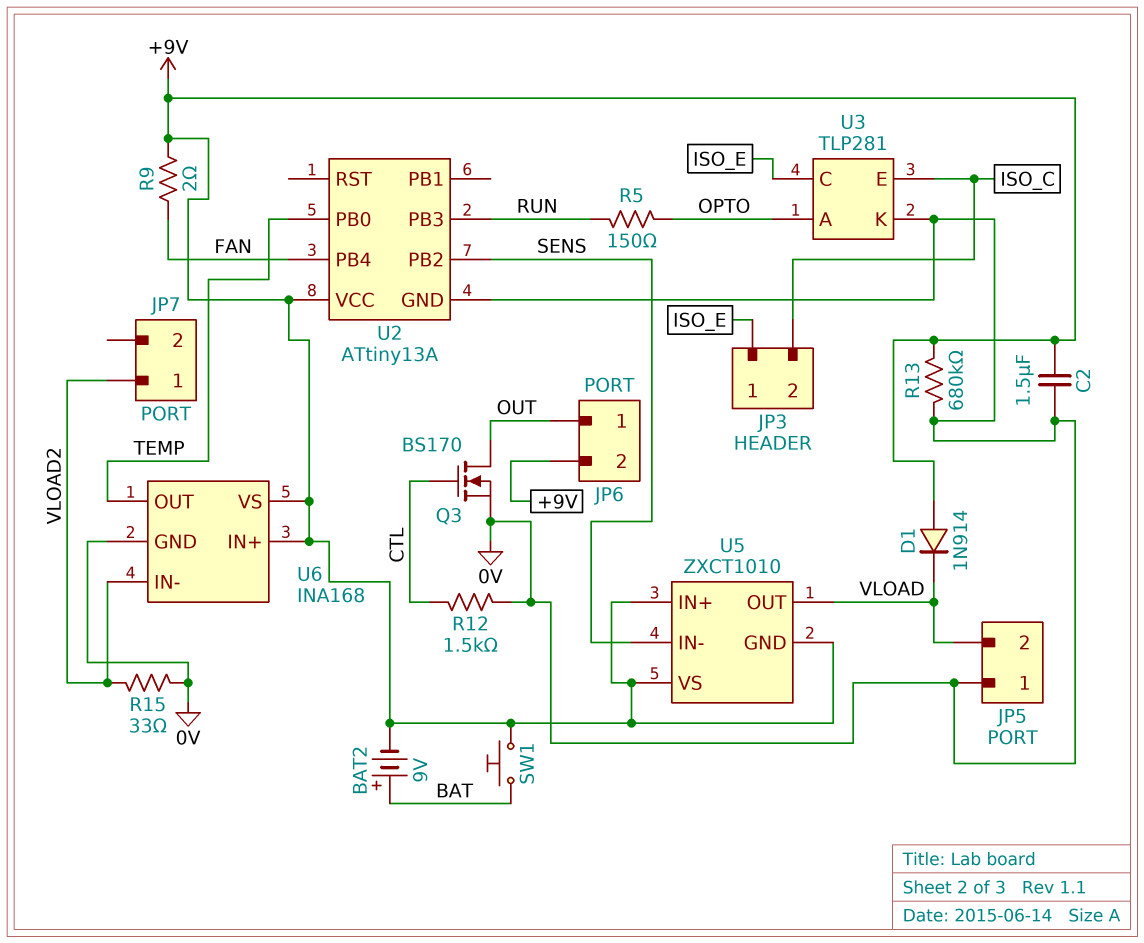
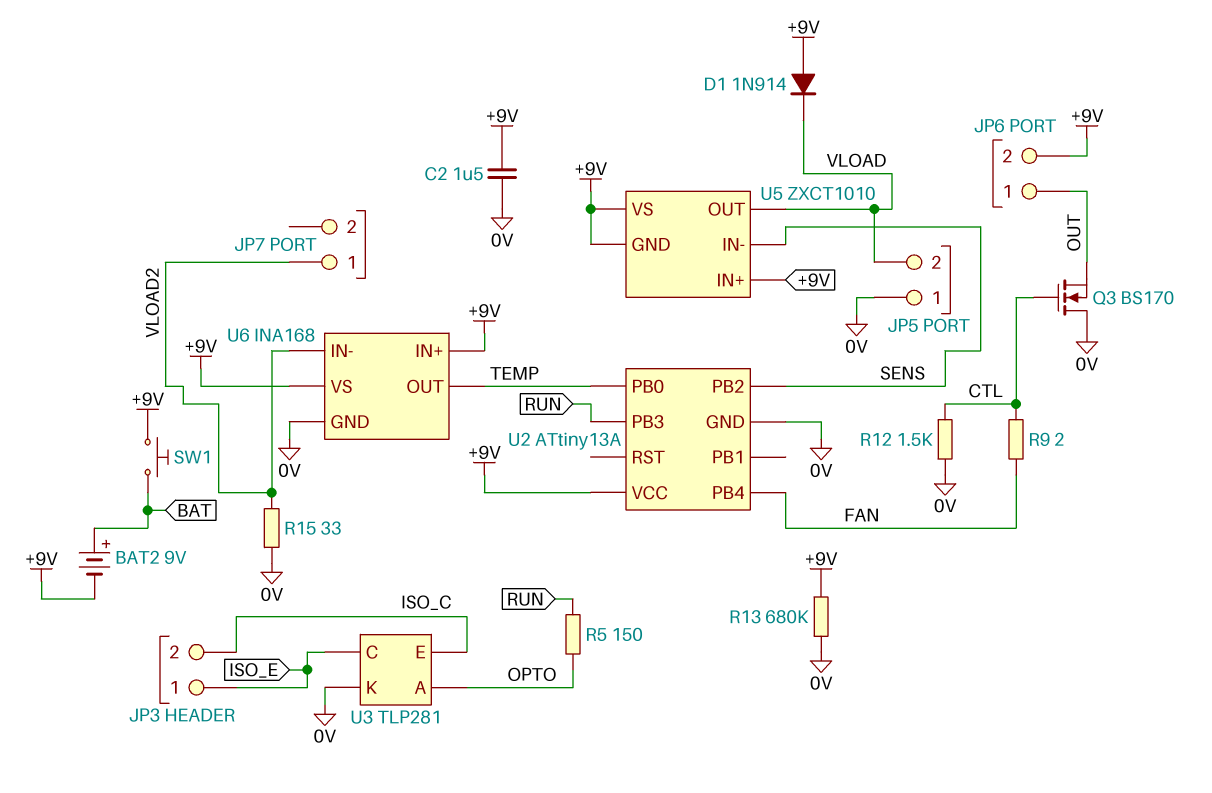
Q3: NMOS BS170 (G CTL, D OUT, S 0V) -> NMOS BS170 (G CTL, D 0V, S OUT)
R9: 2 (+9V, FAN) -> 2 (CTL, FAN)

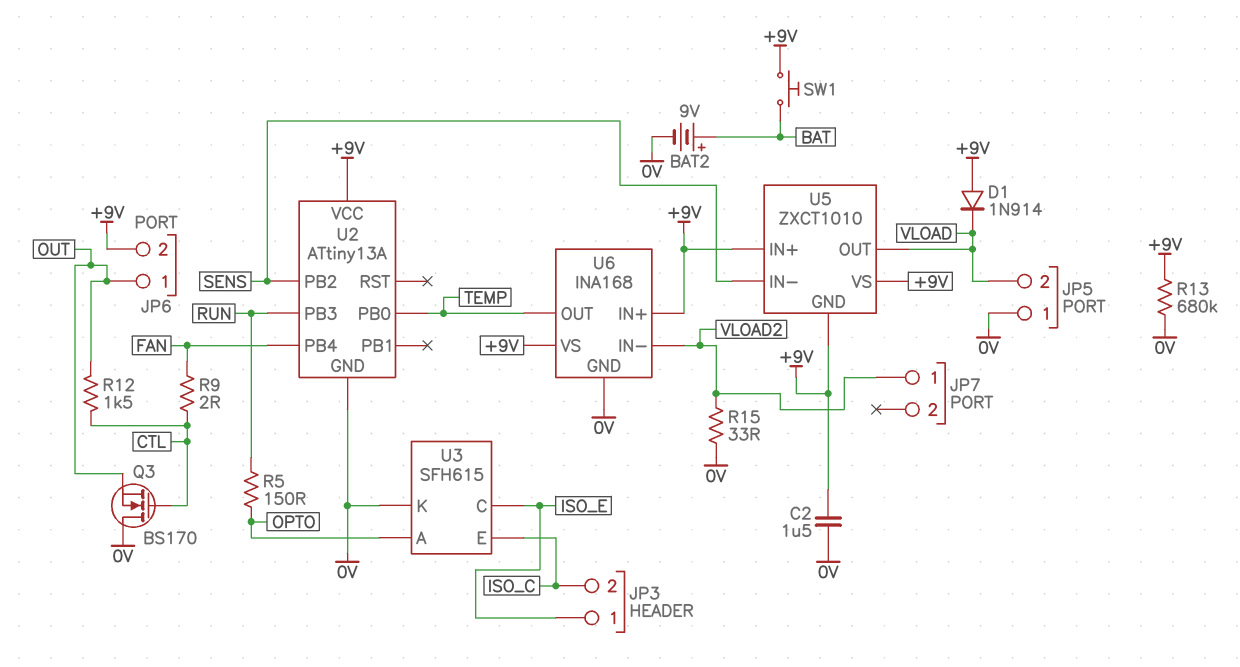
BAT2: 9V (plus BAT, minus +9V) -> 9V (plus BAT, minus 0V)
R12: 1.5k (0V, CTL) -> 1.5k (CTL, OUT)
U3: TLP281 -> SFH615

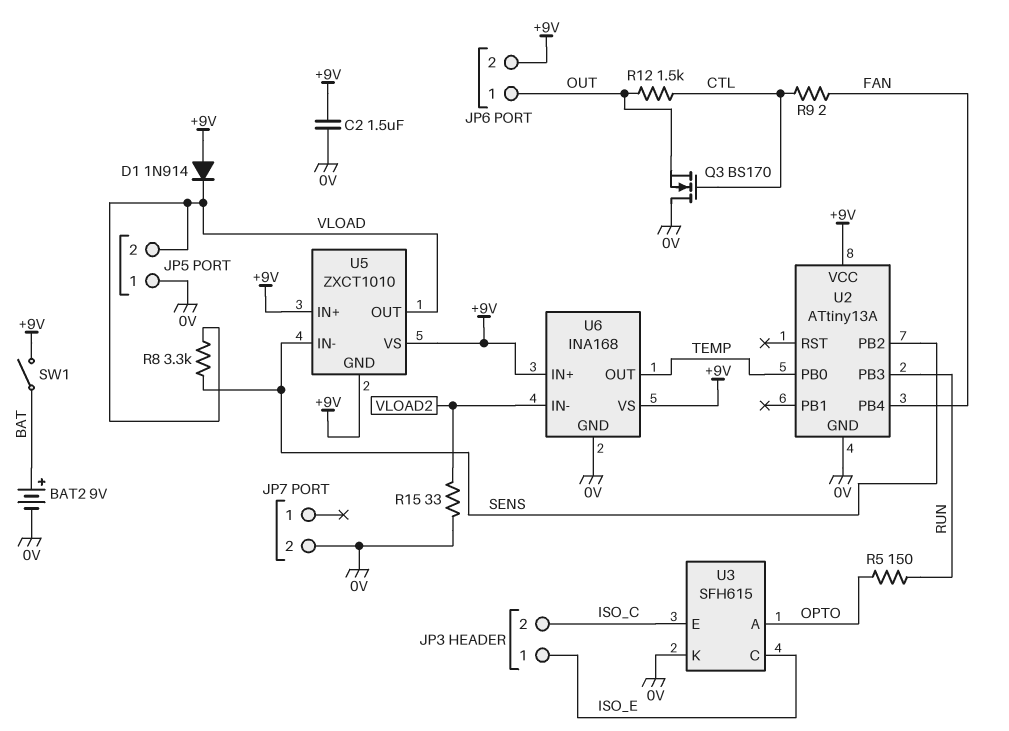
JP7 pin 1: VLOAD2 -> none
JP7 pin 2: none -> 0V
R8: none -> 3.3k (SENS, VLOAD)
R13: 680k (+9V, 0V) -> none
SW1: button (+9V, BAT) -> switch (+9V, BAT)

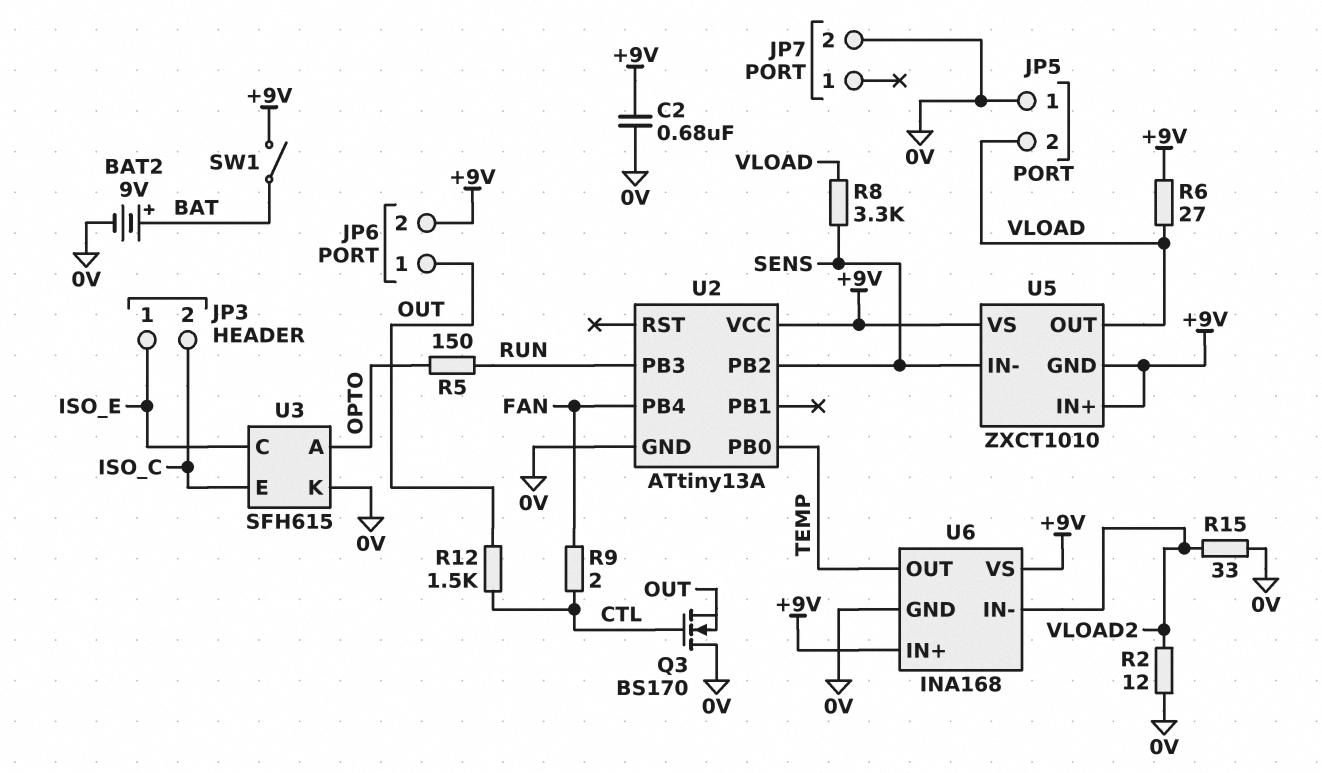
C2: 1.5uF (+9V, 0V) -> 680nF (+9V, 0V)
D1: diode 1N914 (A +9V, K VLOAD) -> none
R2: none -> 12 (0V, VLOAD2)
R6: none -> 27 (+9V, VLOAD)

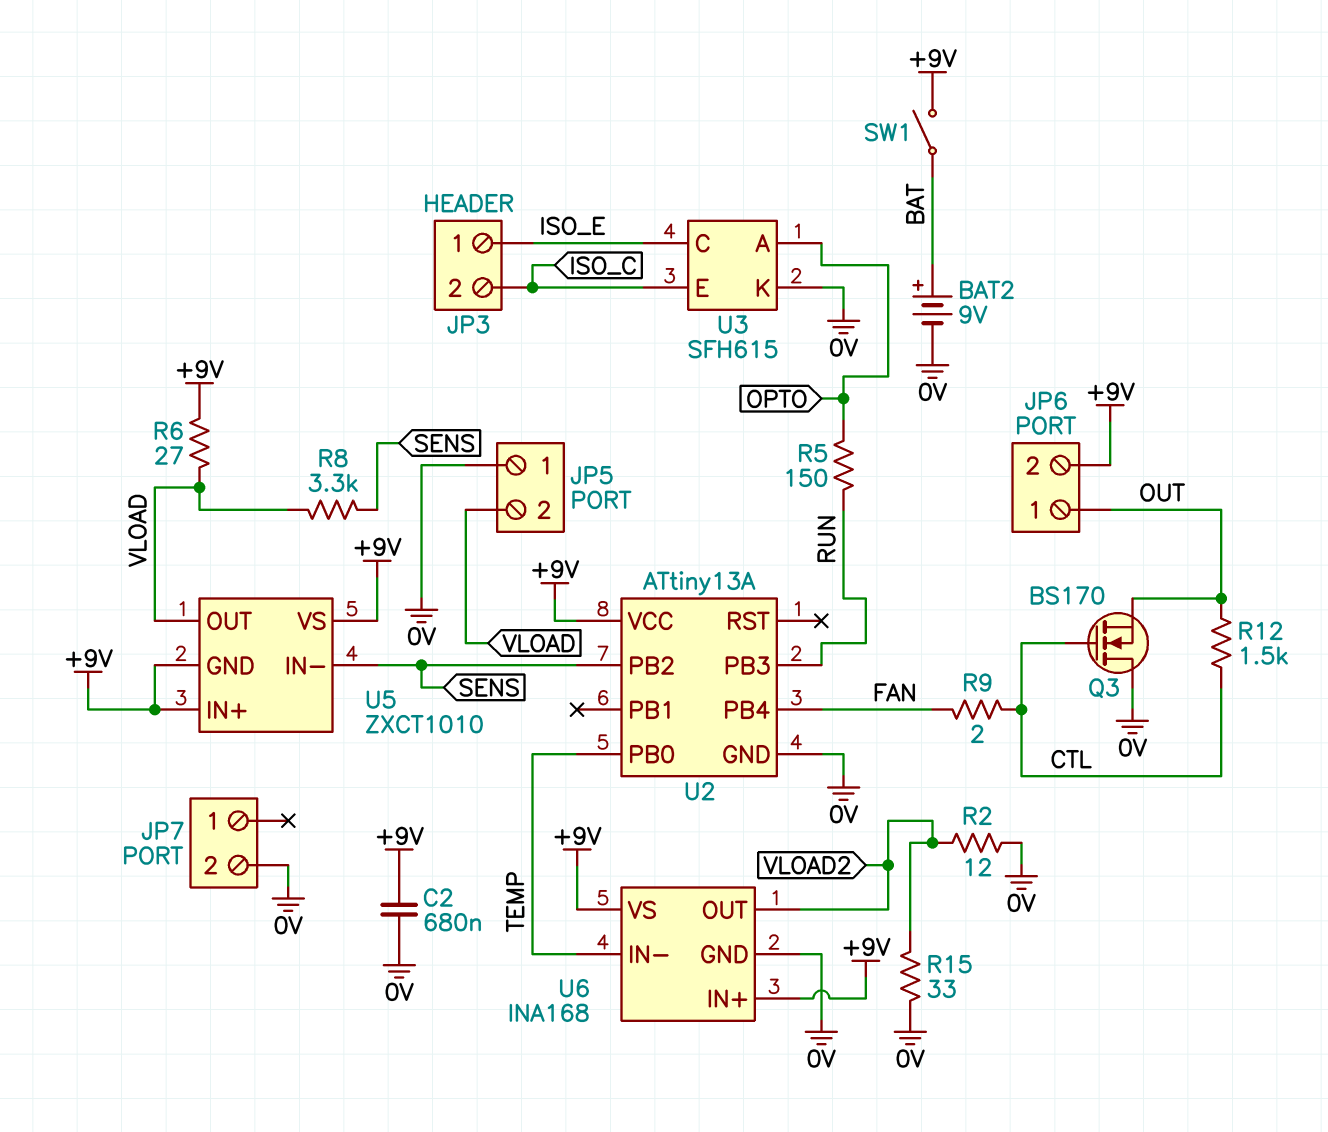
U6 pin IN-: VLOAD2 -> TEMP
U6 pin OUT: TEMP -> VLOAD2

